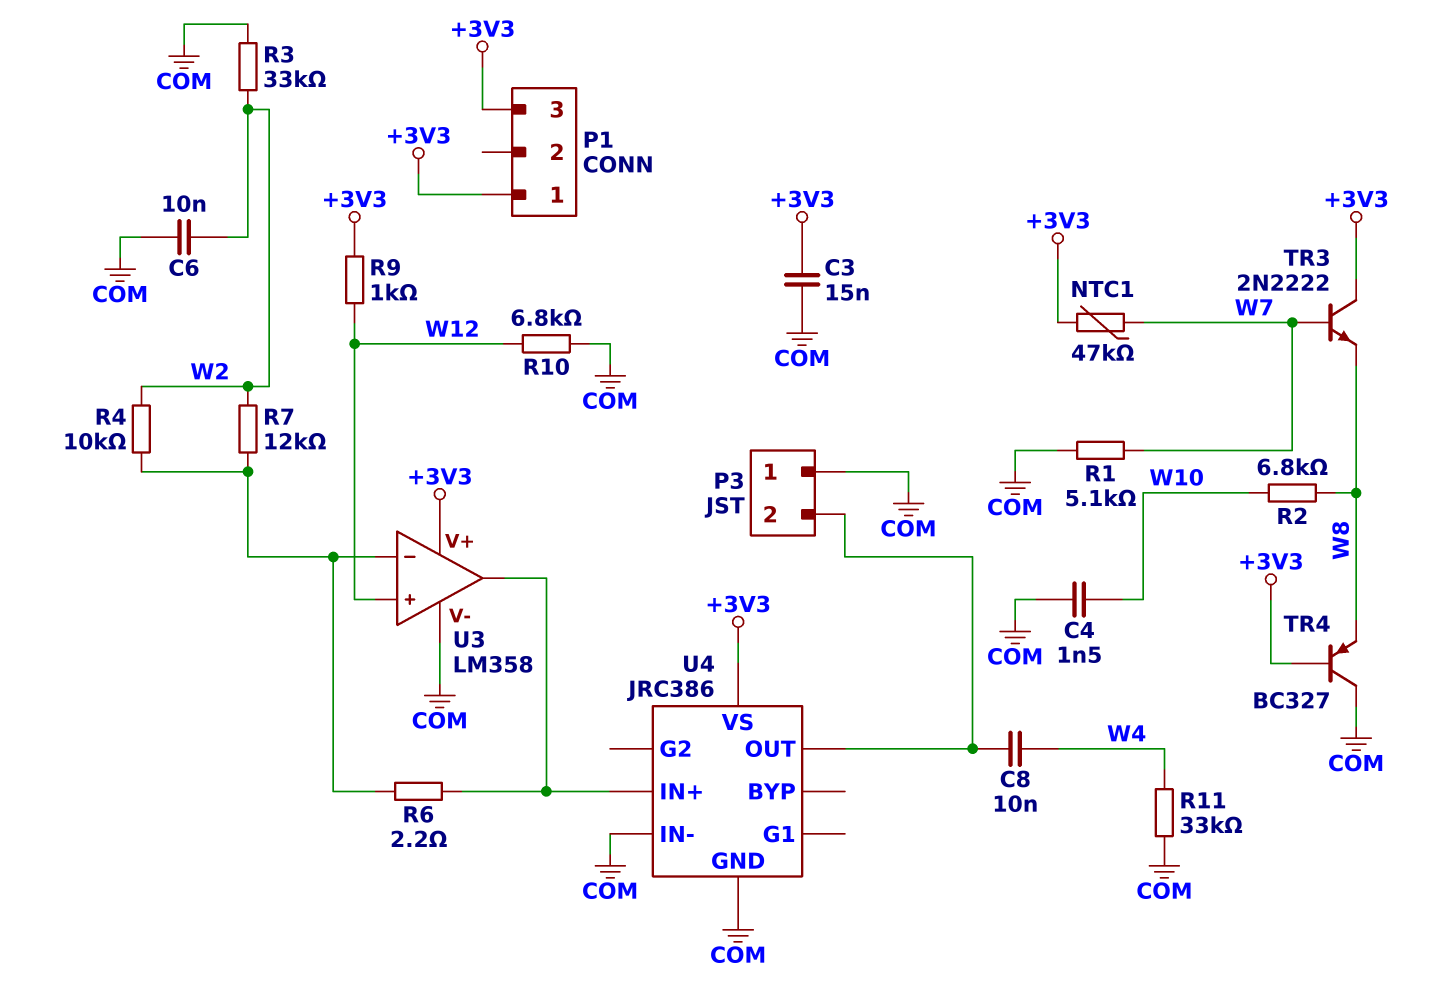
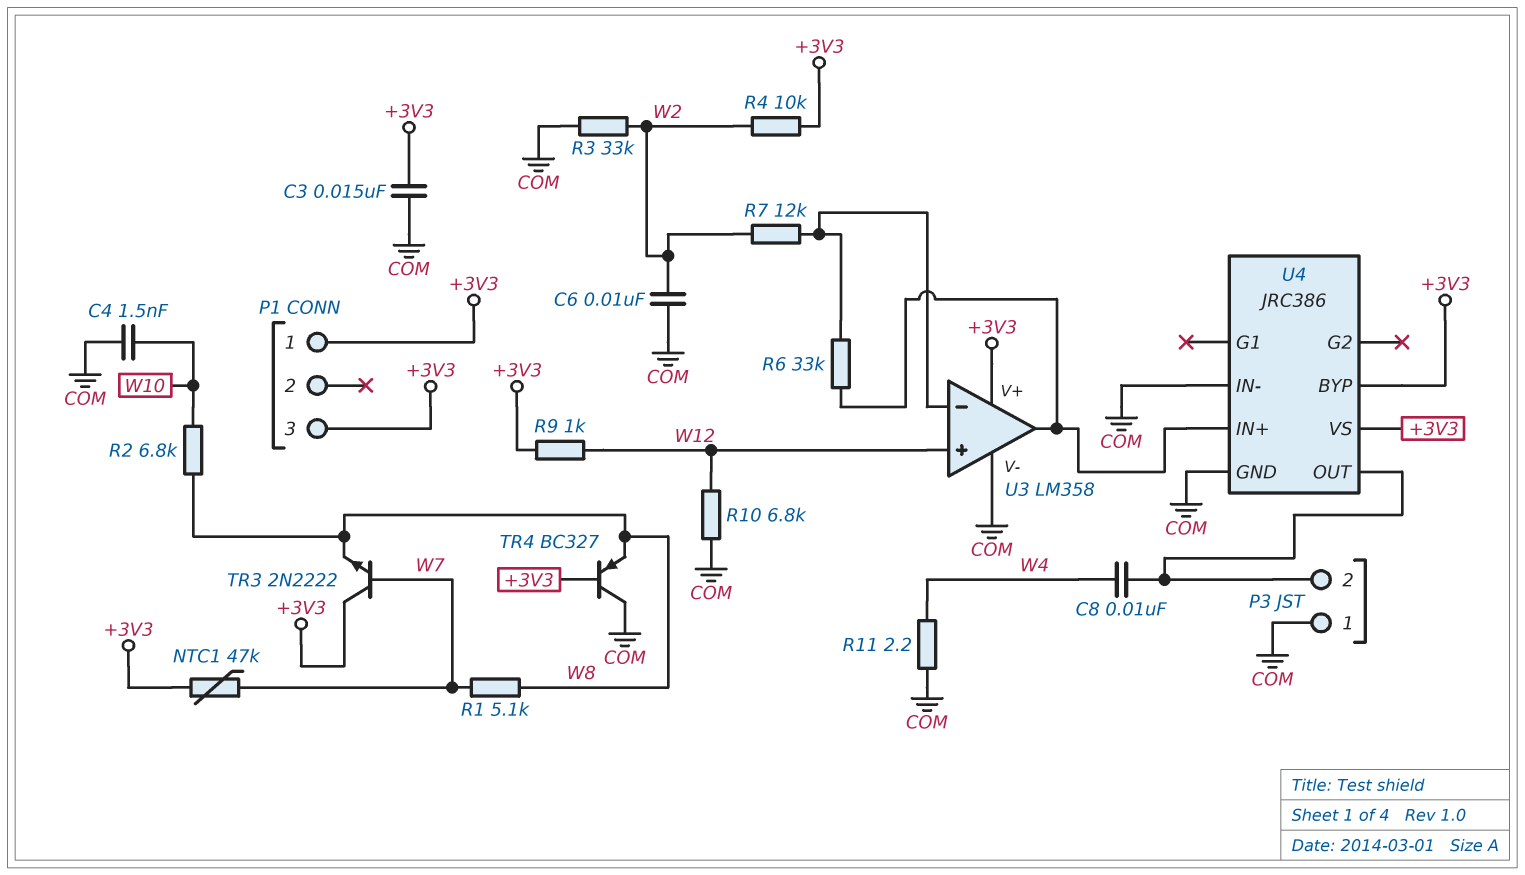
R1: 5.1k (COM, W7) -> 5.1k (W7, W8)
R4: 10k (U3/in-, W2) -> 10k (+3V3, W2)
R6: 2.2 (U3/in-, U3/out) -> 33k (U3/in-, U3/out)
R11: 33k (COM, W4) -> 2.2 (COM, W4)
U4 pin BYP: none -> +3V3

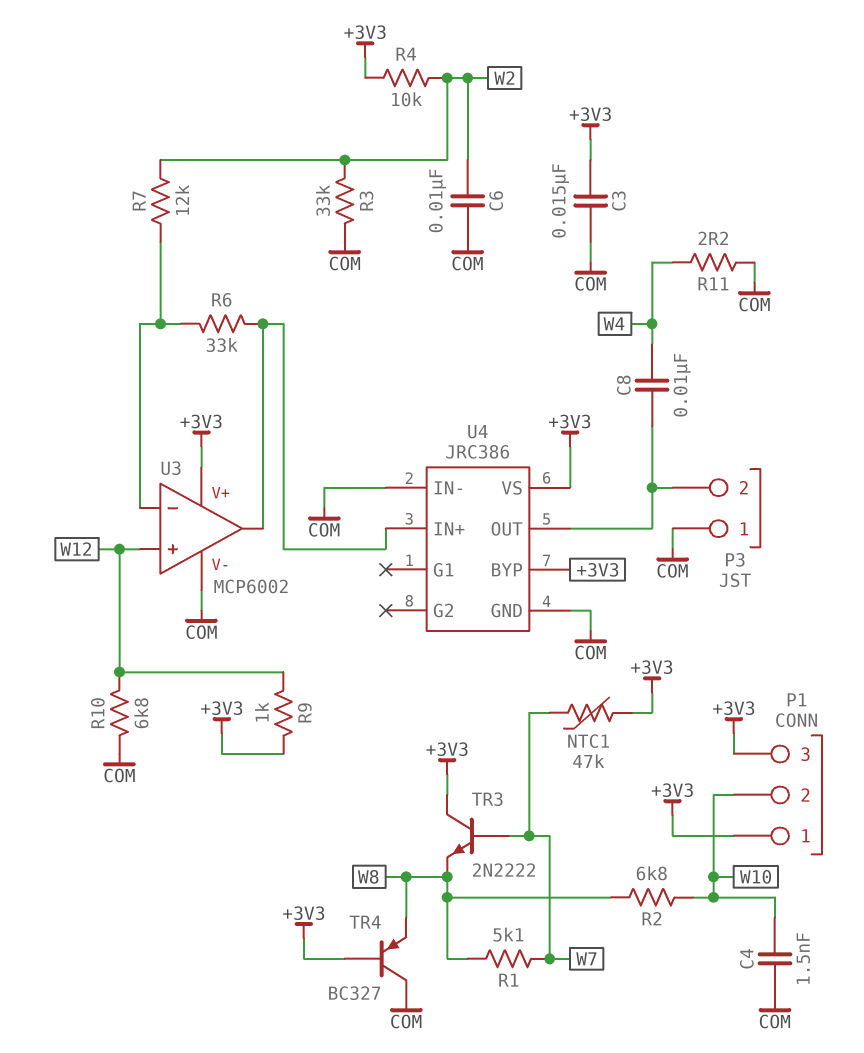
P1 pin 2: none -> W10
U3: LM358 -> MCP6002

